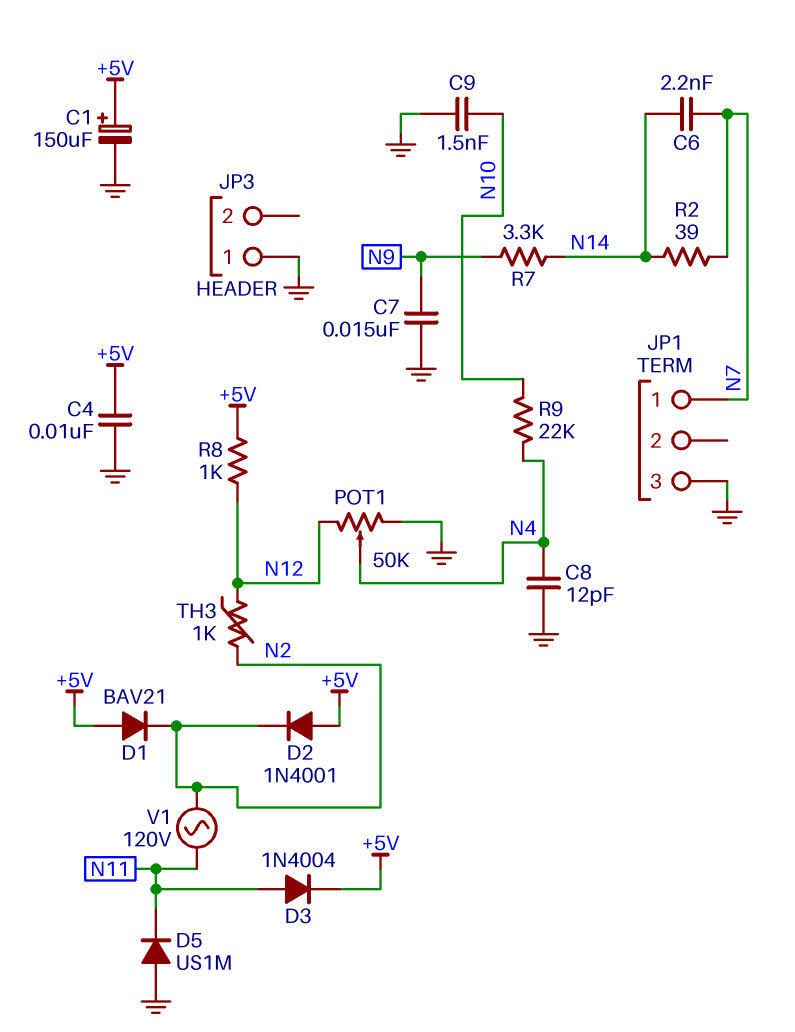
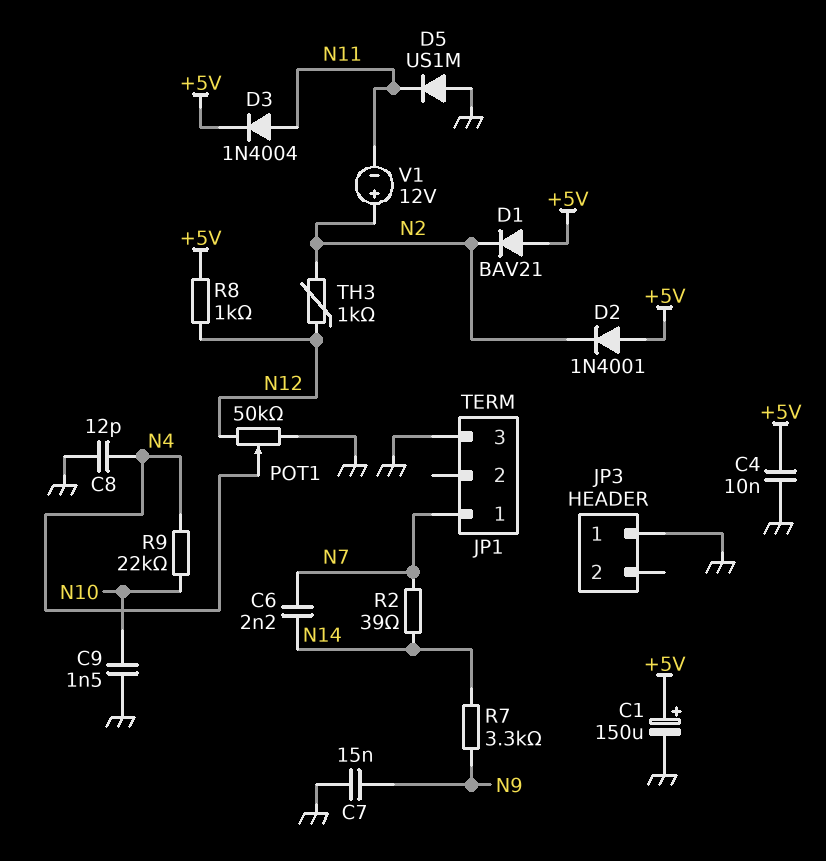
V1: AC 120V (N2, N11) -> 12V (plus N2, minus N11)

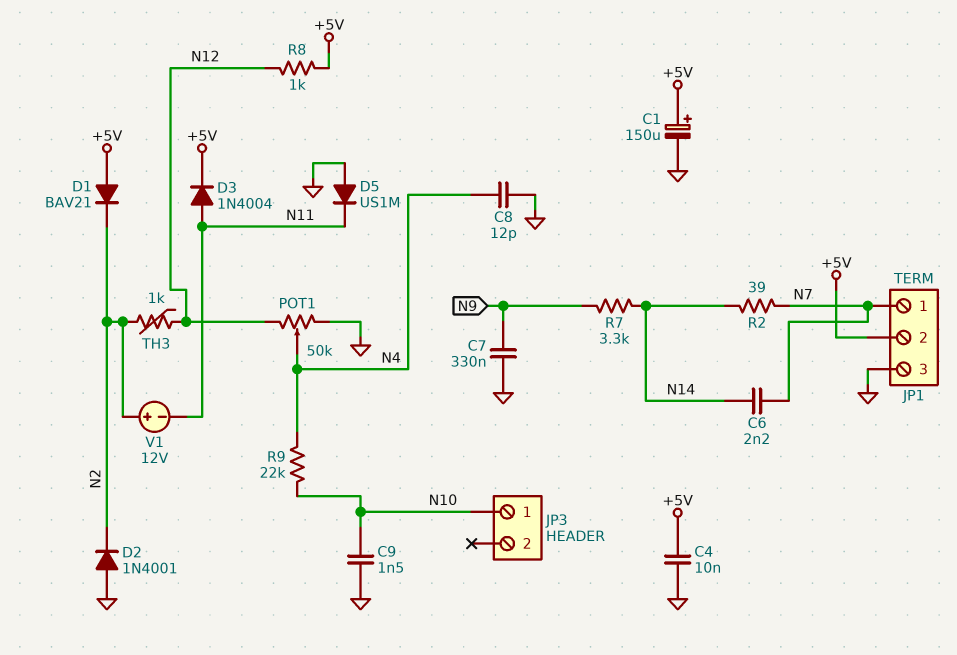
C7: 15nF (GND, N9) -> 330nF (GND, N9)
D2: diode 1N4001 (A +5V, K N2) -> diode 1N4001 (A GND, K N2)
JP1 pin 2: none -> +5V
JP3 pin 1: GND -> N10

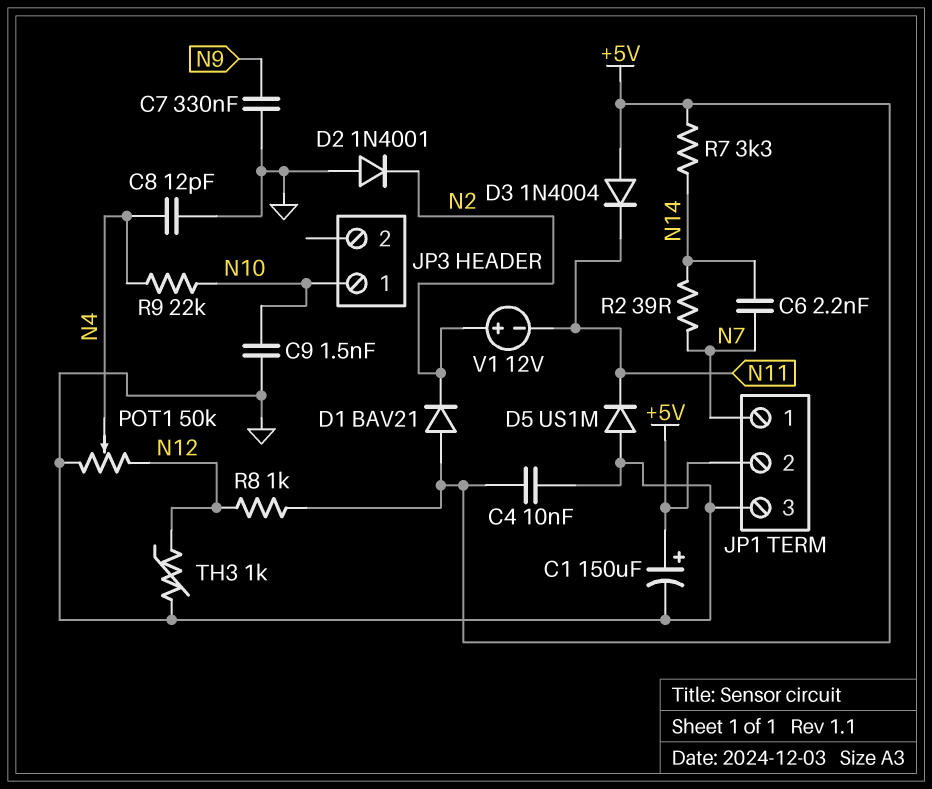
D3: diode 1N4004 (A N11, K +5V) -> diode 1N4004 (A +5V, K N11)
R7: 3.3k (N9, N14) -> 3.3k (+5V, N14)
TH3: 1k (N2, N12) -> 1k (GND, N12)

